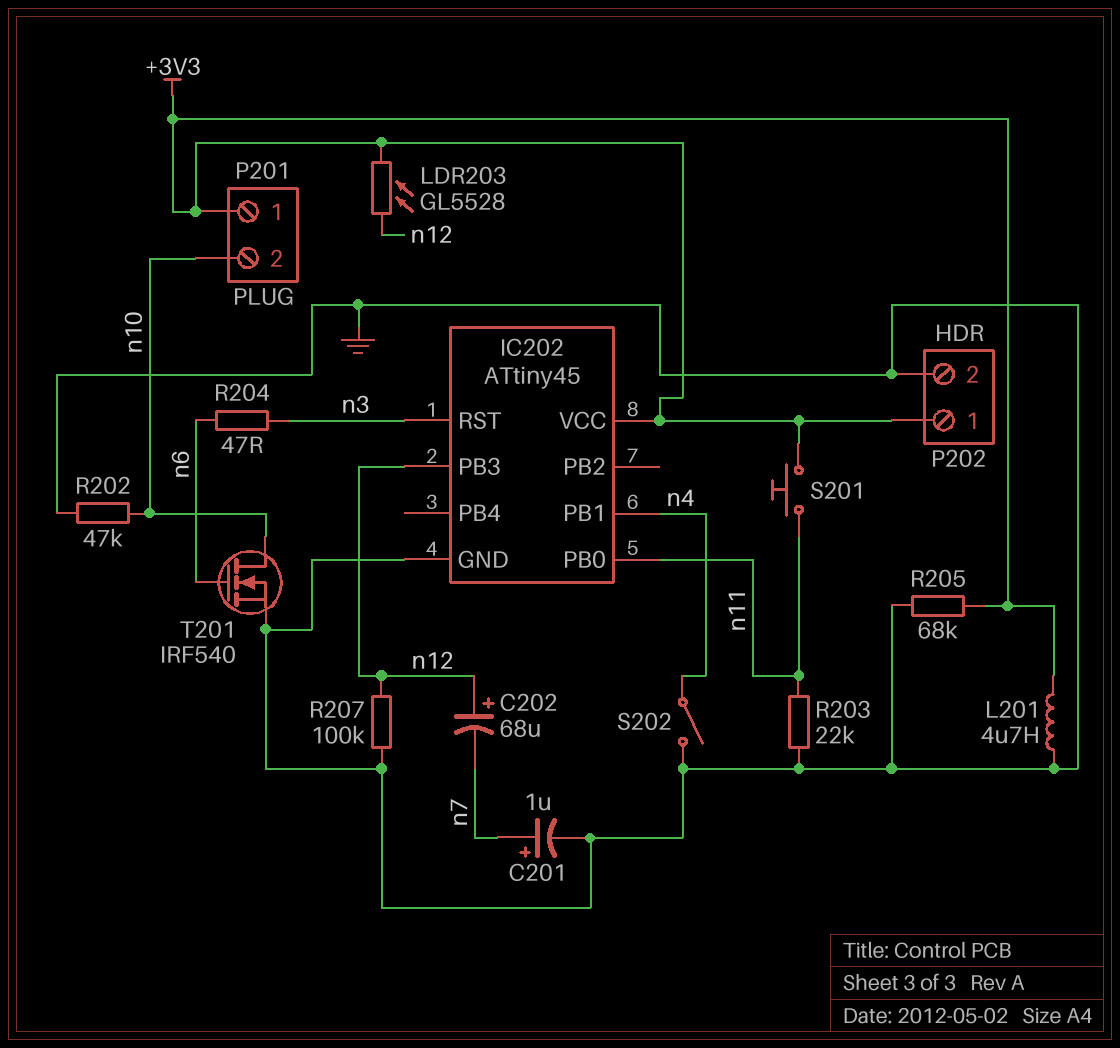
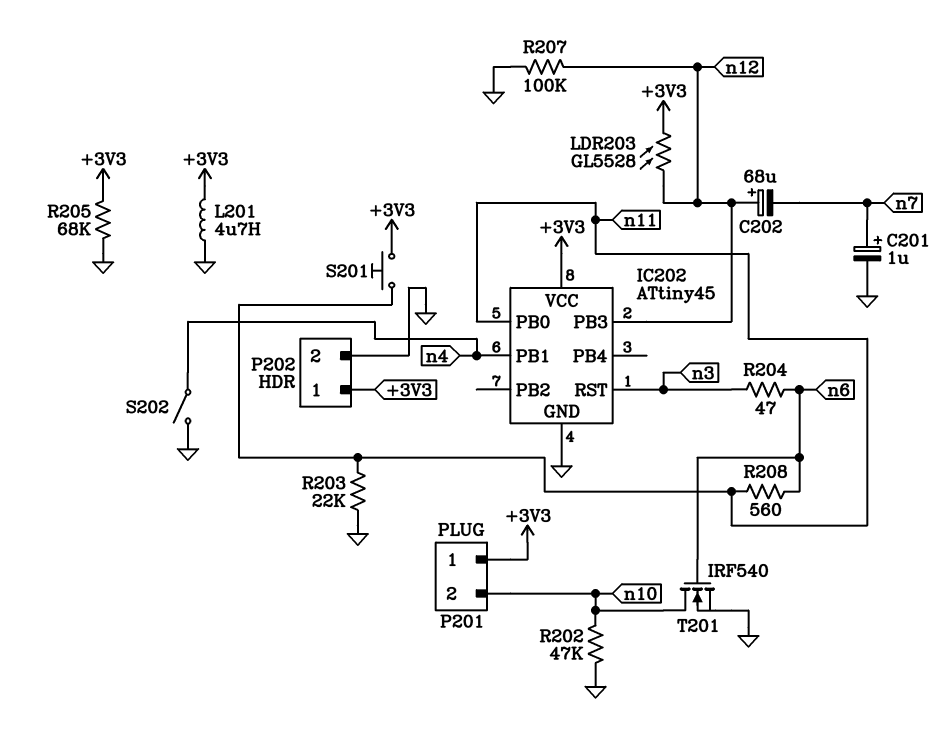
R208: none -> 560 (n6, n11)

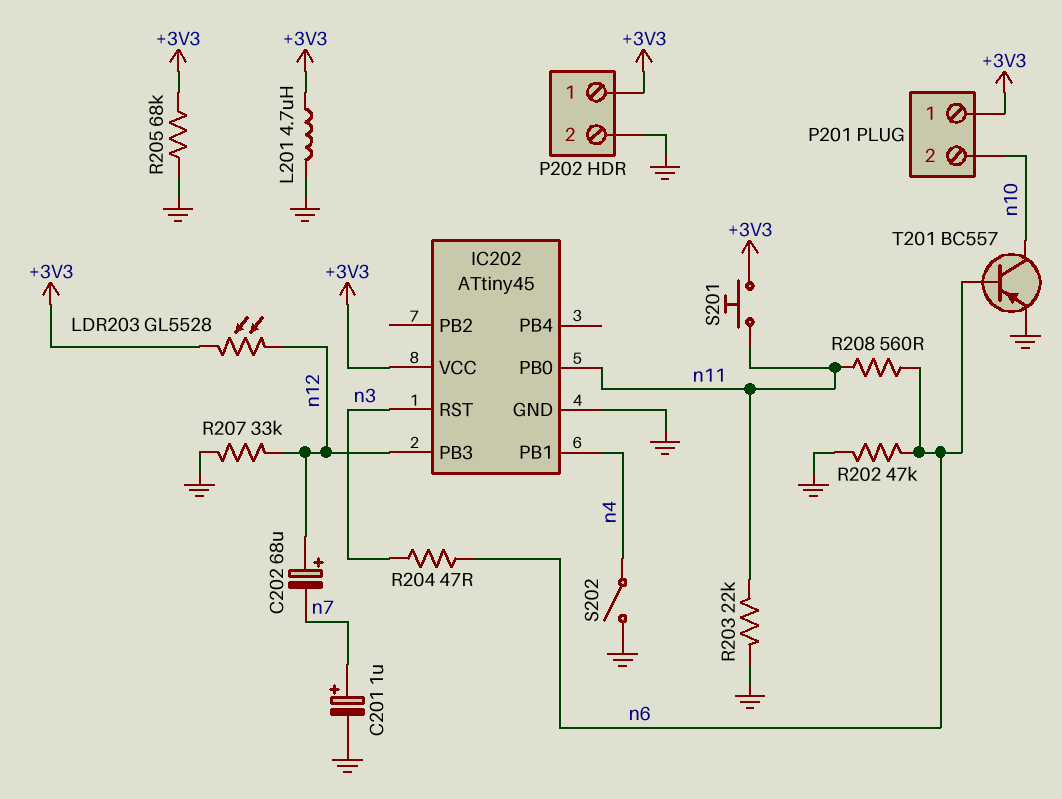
R202: 47k (GND, n10) -> 47k (GND, n6)
R207: 100k (GND, n12) -> 33k (GND, n12)
T201: NMOS IRF540 (G n6, D n10, S GND) -> PNP BC557 (B n6, C n10, E GND)

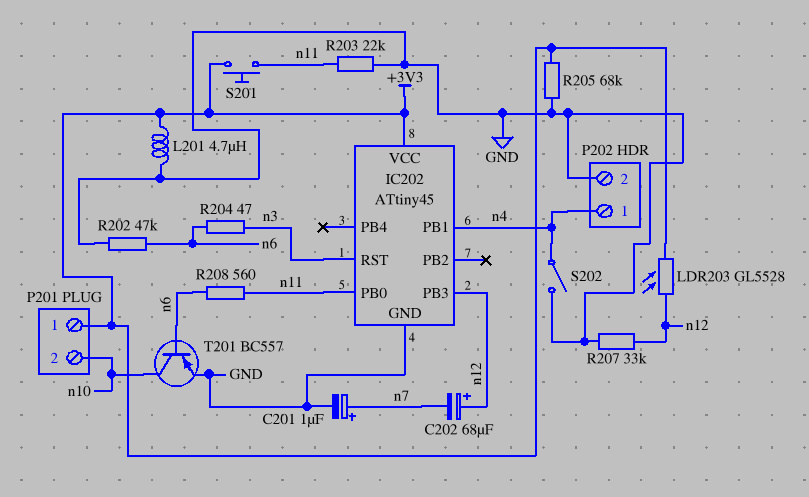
P202 pin 1: +3V3 -> n4

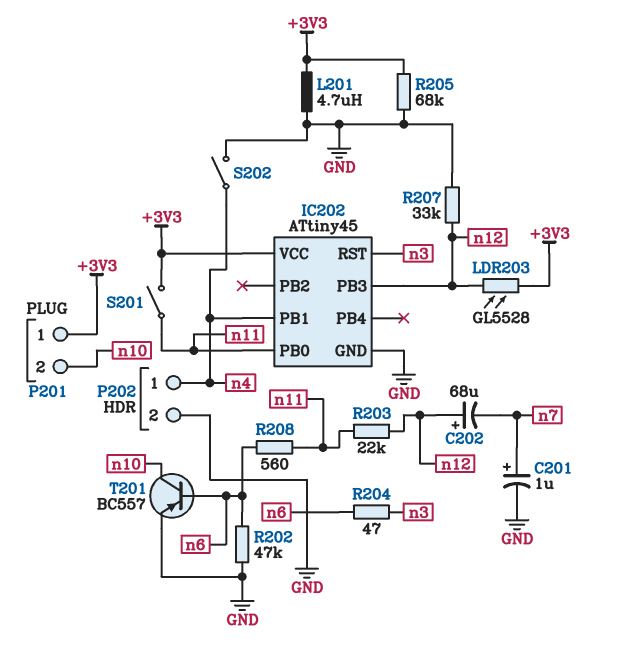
R203: 22k (GND, n11) -> 22k (n11, n12)
S201: button (+3V3, n11) -> switch (+3V3, n11)

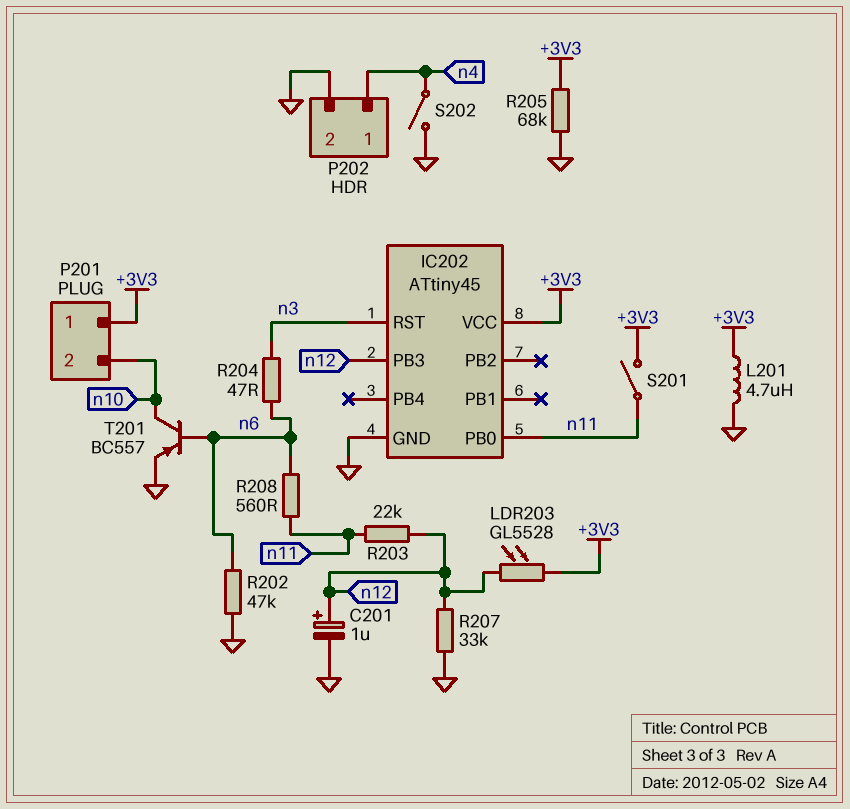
C201: 1uF (plus n7, minus GND) -> 1uF (plus n12, minus GND)
C202: 68uF (plus n12, minus n7) -> none
IC202 pin PB1: n4 -> none

